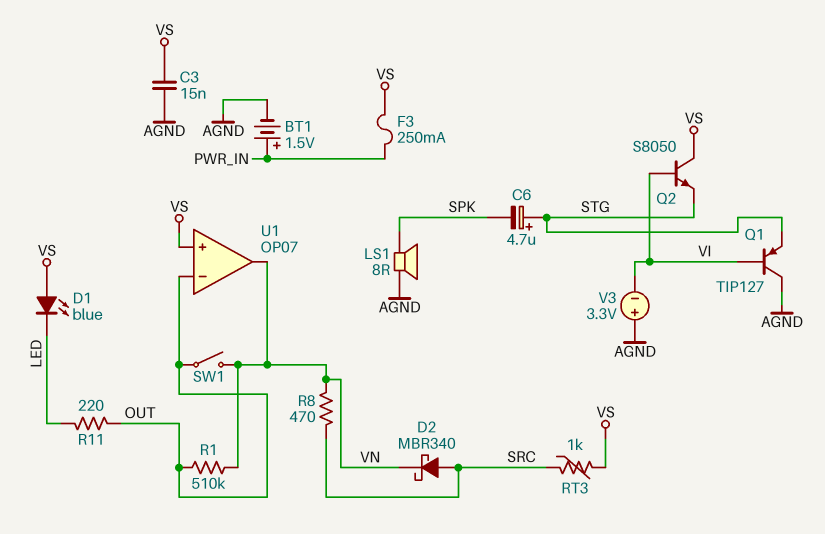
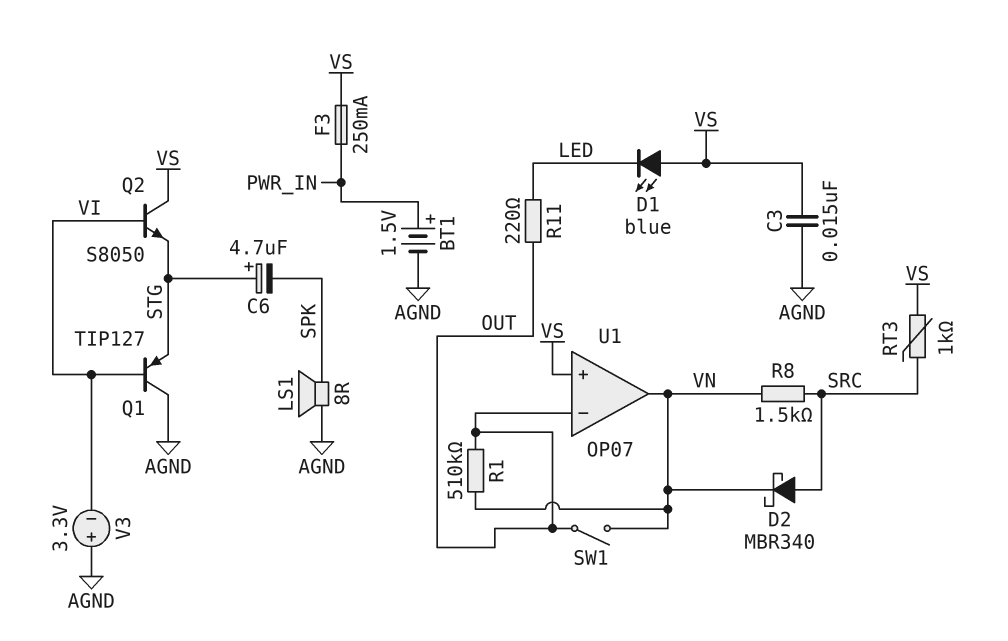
R8: 470 (SRC, VN) -> 1.5k (SRC, VN)

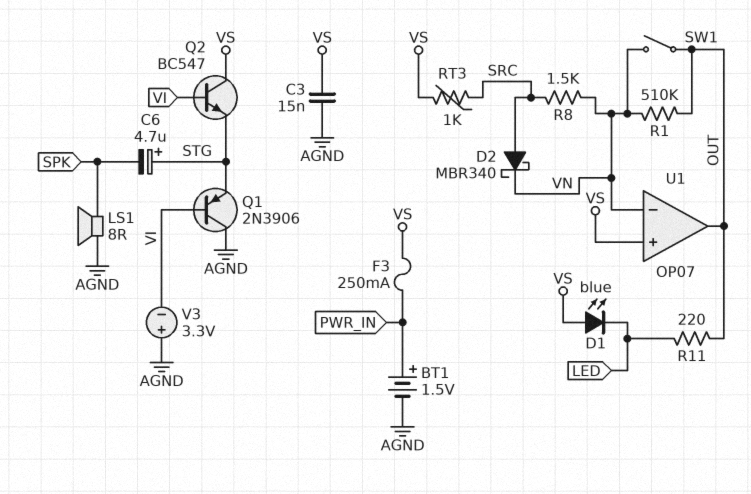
Q1: PNP TIP127 (B VI, C AGND, E STG) -> PNP 2N3906 (B VI, C AGND, E STG)
Q2: NPN S8050 (B VI, C VS, E STG) -> NPN BC547 (B VI, C VS, E STG)
U1 pin in-: OUT -> VN
U1 pin out: VN -> OUT

